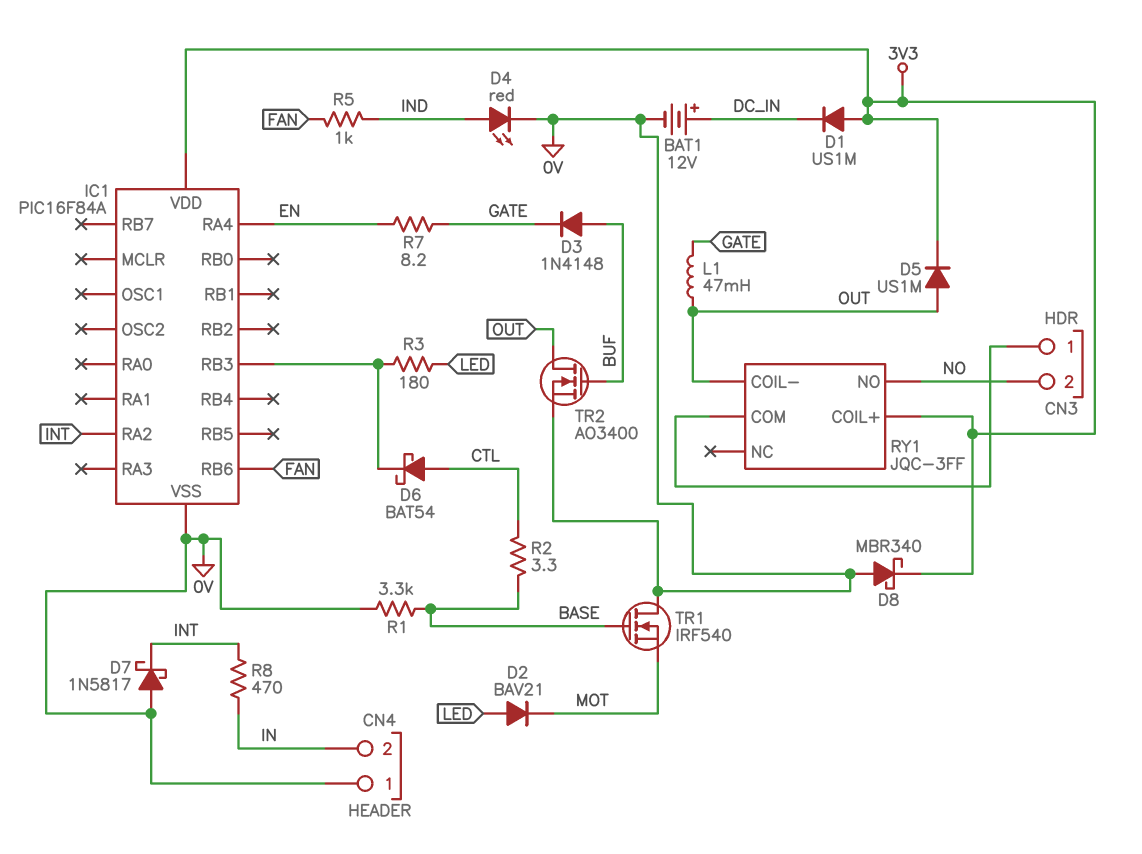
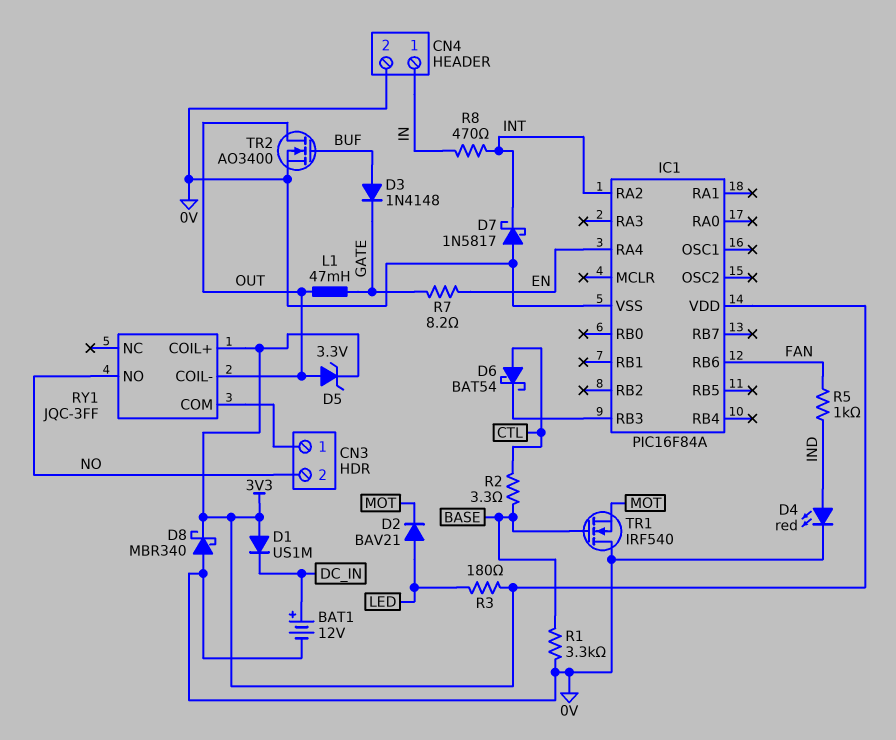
CN4 pin 1: 0V -> IN
CN4 pin 2: IN -> 0V
D5: diode US1M (A OUT, K 3V3) -> zener 3.3V (A OUT, K 3V3)
R3: 180 (IC1/RB3, LED) -> 180 (3V3, LED)

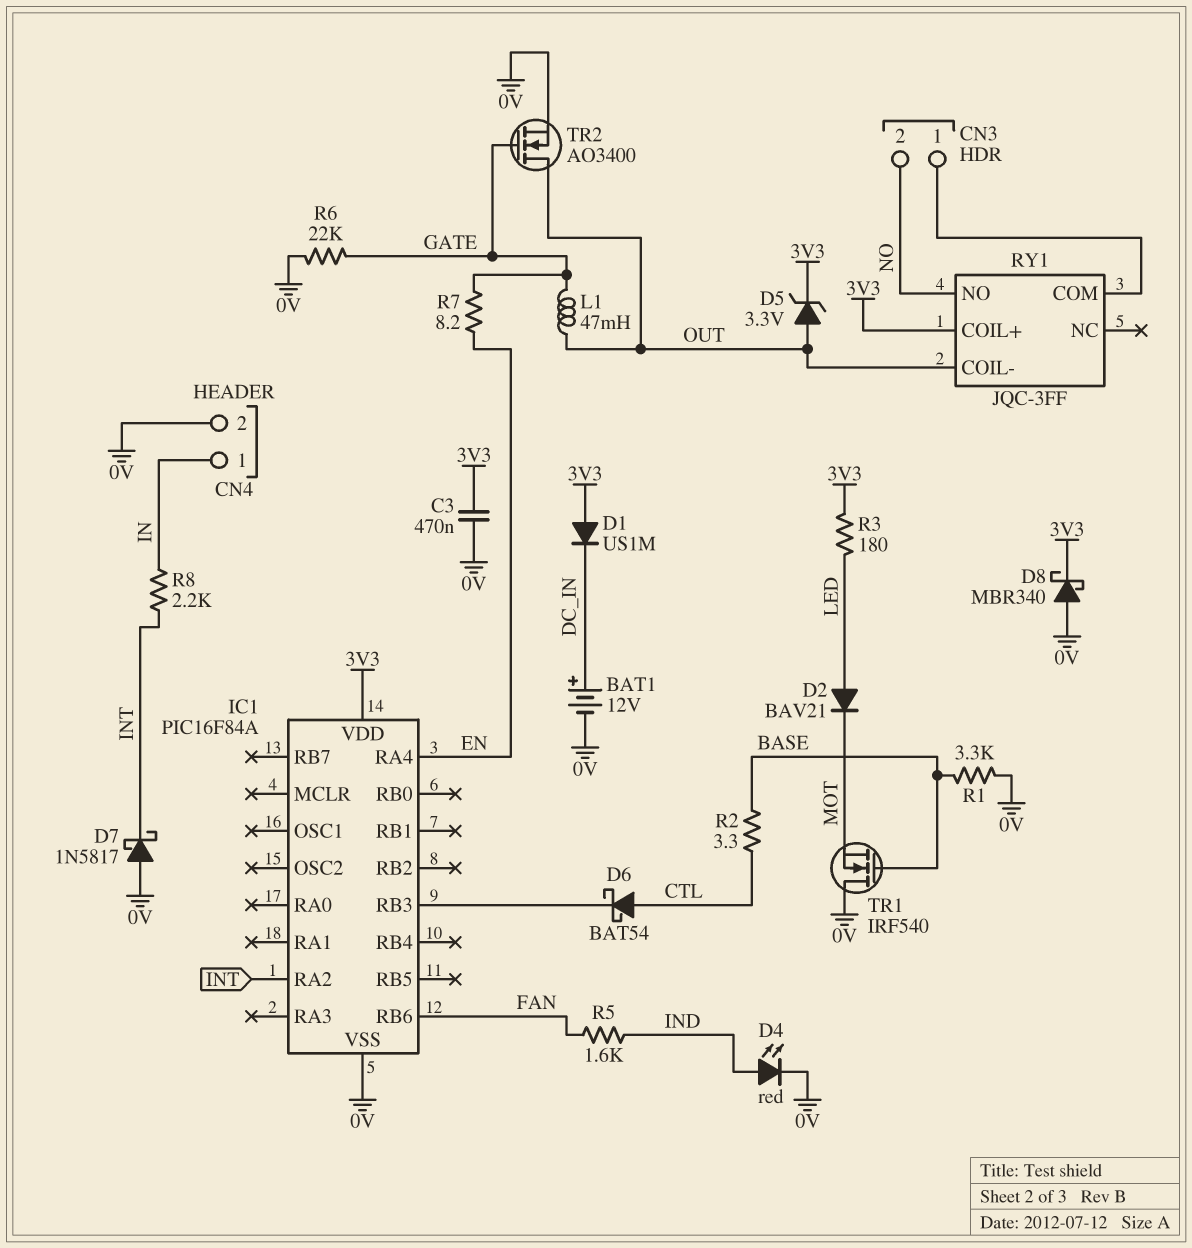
C3: none -> 470nF (0V, 3V3)
D3: diode 1N4148 (A BUF, K GATE) -> none
R5: 1k (FAN, IND) -> 1.6k (FAN, IND)
R6: none -> 22k (0V, GATE)
R8: 470 (IN, INT) -> 2.2k (IN, INT)
TR2: NMOS AO3400 (G BUF, D OUT, S 0V) -> NMOS AO3400 (G GATE, D OUT, S 0V)

